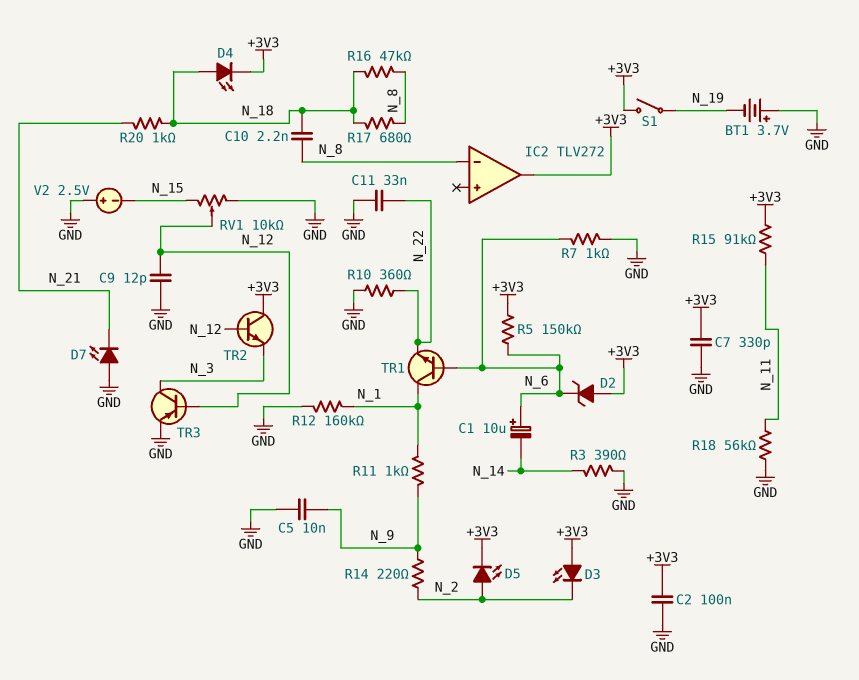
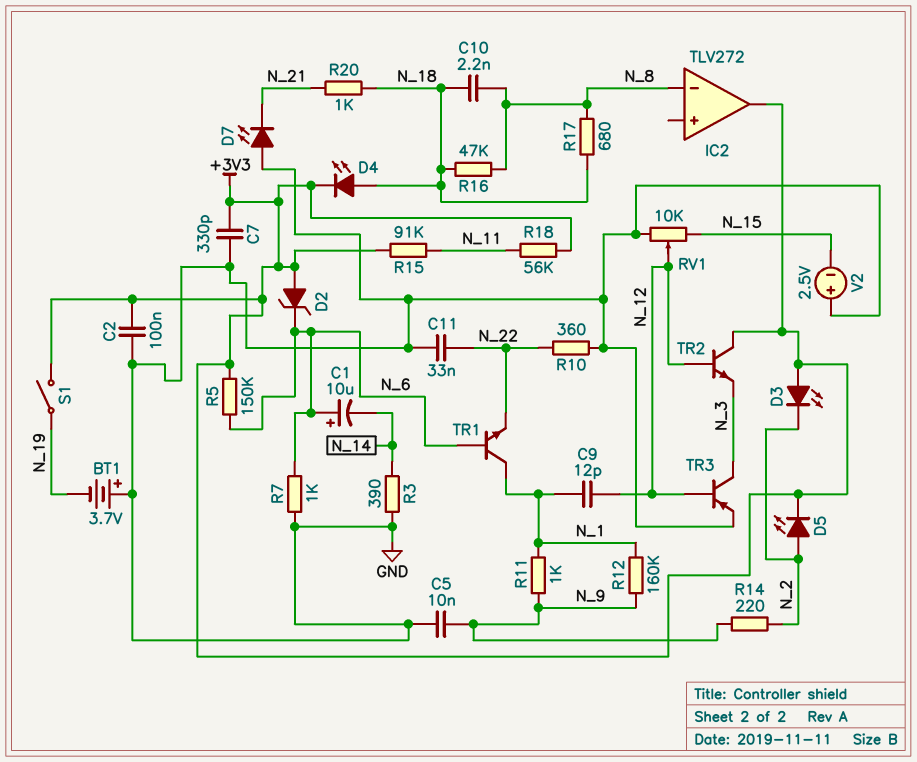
C9: 12pF (GND, N_12) -> 12pF (N_1, N_12)
R12: 160k (GND, N_1) -> 160k (N_1, N_9)
R18: 56k (GND, N_11) -> 56k (+3V3, N_11)

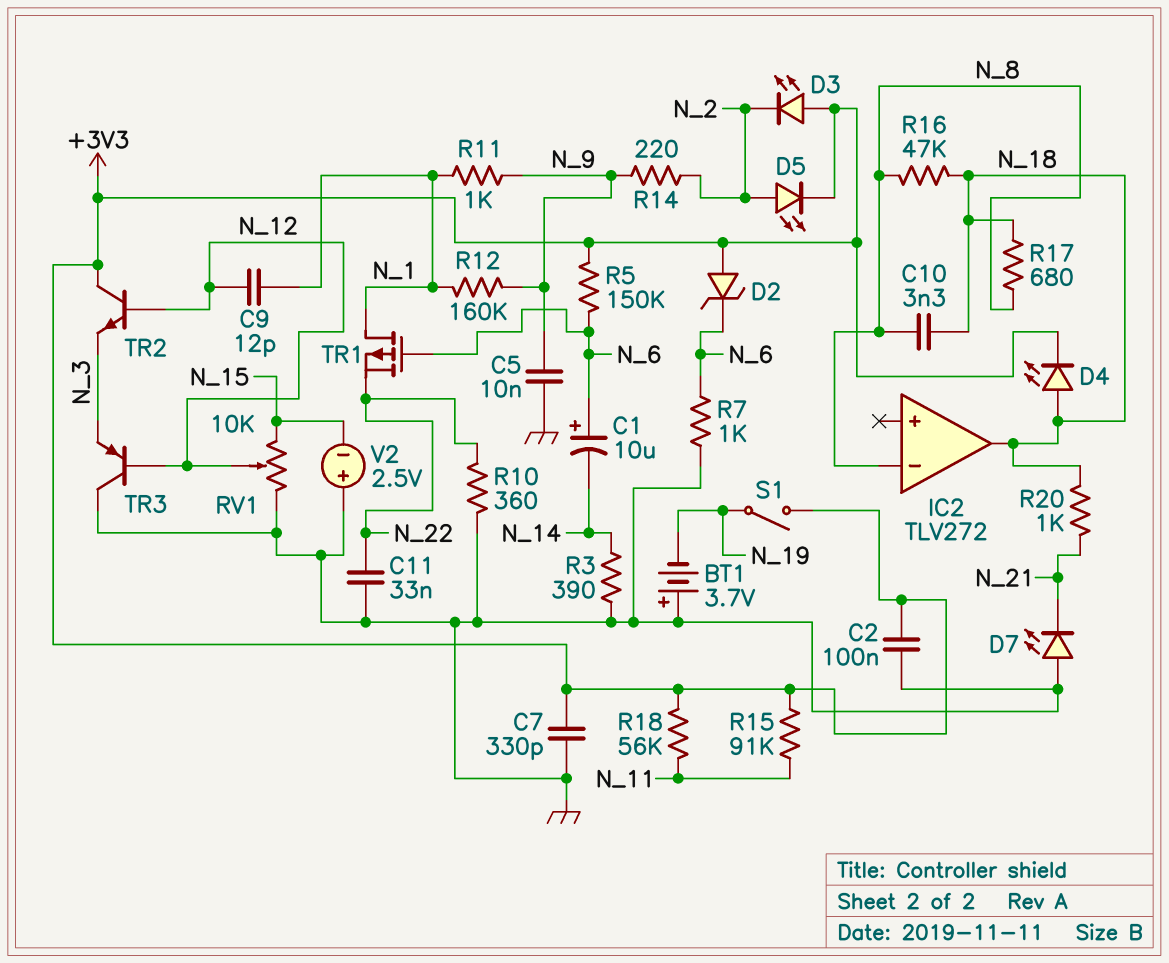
C10: 2.2nF (N_8, N_18) -> 3.3nF (N_8, N_18)
IC2 pin out: +3V3 -> N_18
TR1: NPN (B N_6, C N_1, E N_22) -> PMOS (G N_6, D N_1, S N_22)
TR3: PNP (B N_12, C N_3, E GND) -> PNP (B N_12, C GND, E N_3)

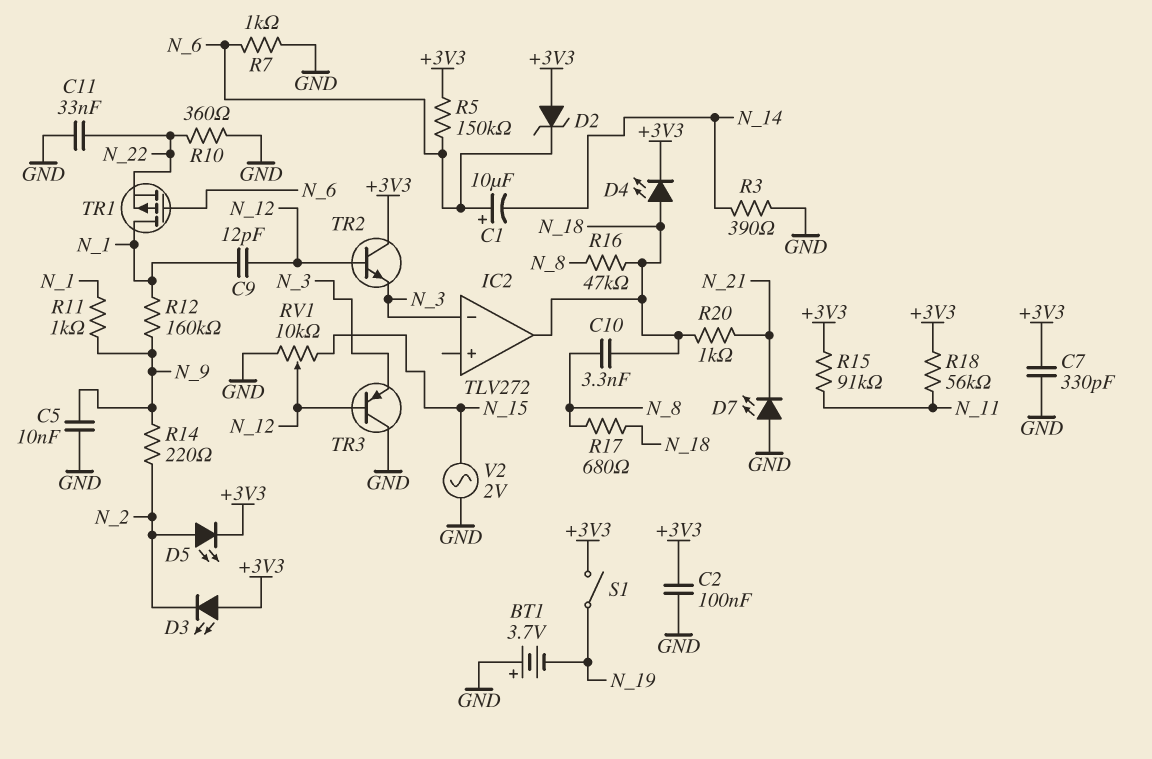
IC2 pin in-: N_8 -> N_3
V2: 2.5V (plus GND, minus N_15) -> AC 2V (GND, N_15)

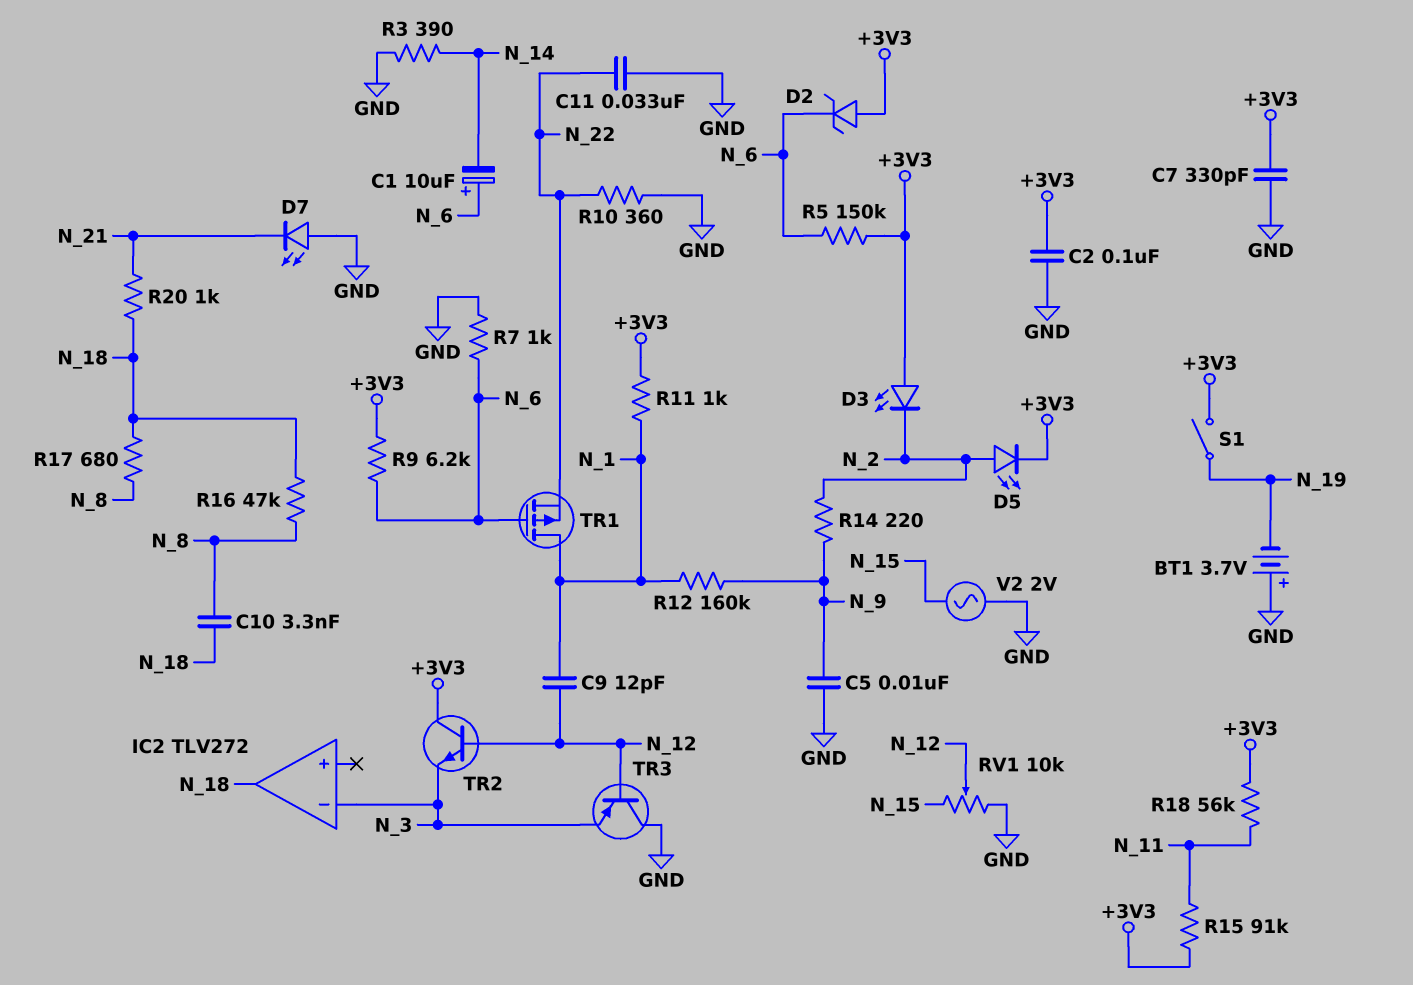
D4: LED (A N_18, K +3V3) -> none
R9: none -> 6.2k (+3V3, N_6)
R11: 1k (N_1, N_9) -> 1k (+3V3, N_1)

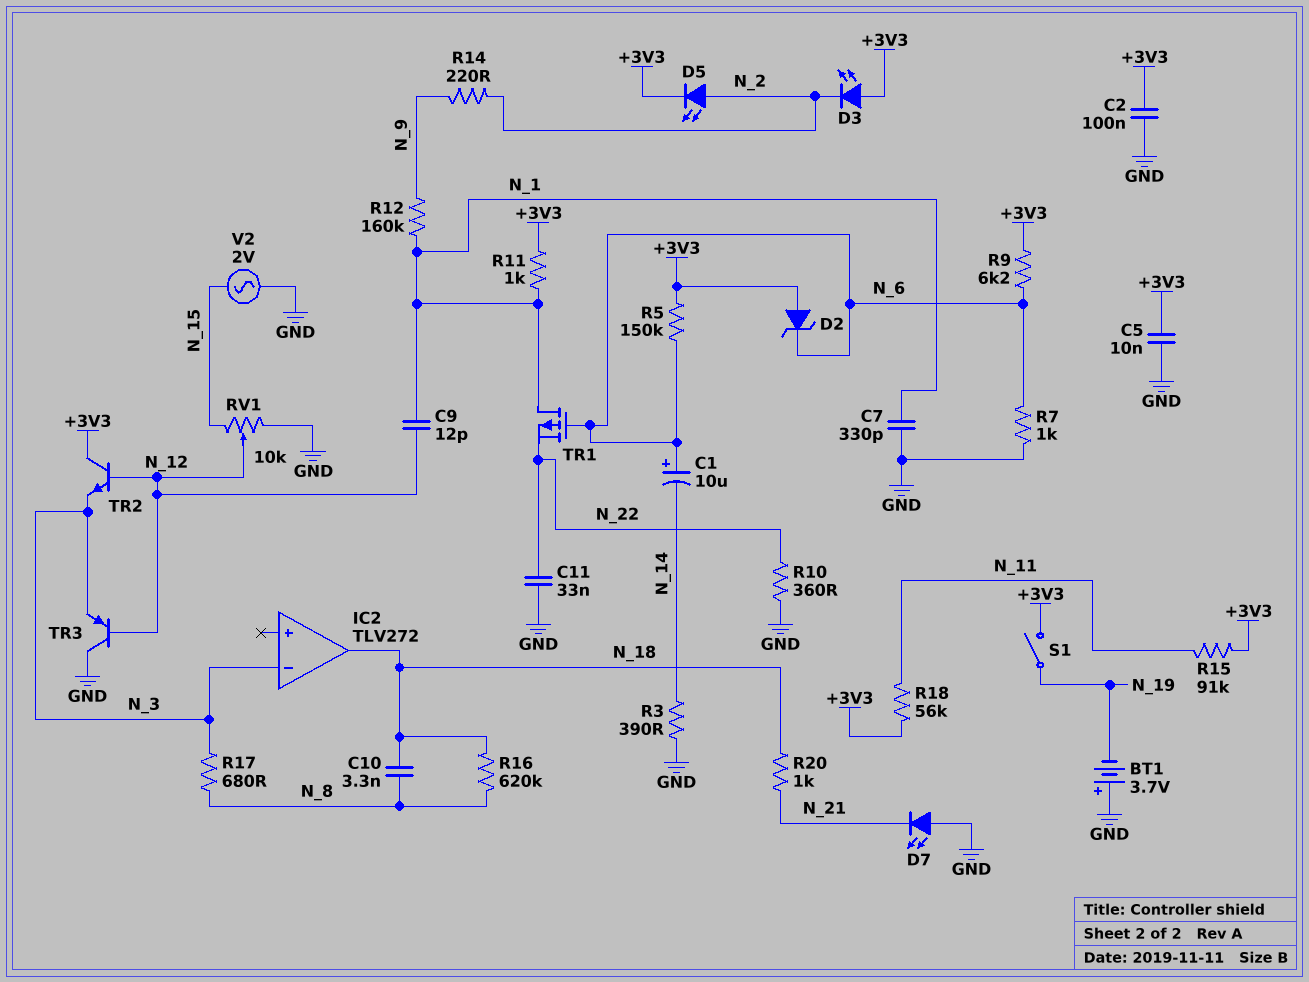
C5: 10nF (GND, N_9) -> 10nF (+3V3, GND)
C7: 330pF (+3V3, GND) -> 330pF (GND, N_1)
R16: 47k (N_8, N_18) -> 620k (N_8, N_18)
R17: 680 (N_8, N_18) -> 680 (N_3, N_8)

